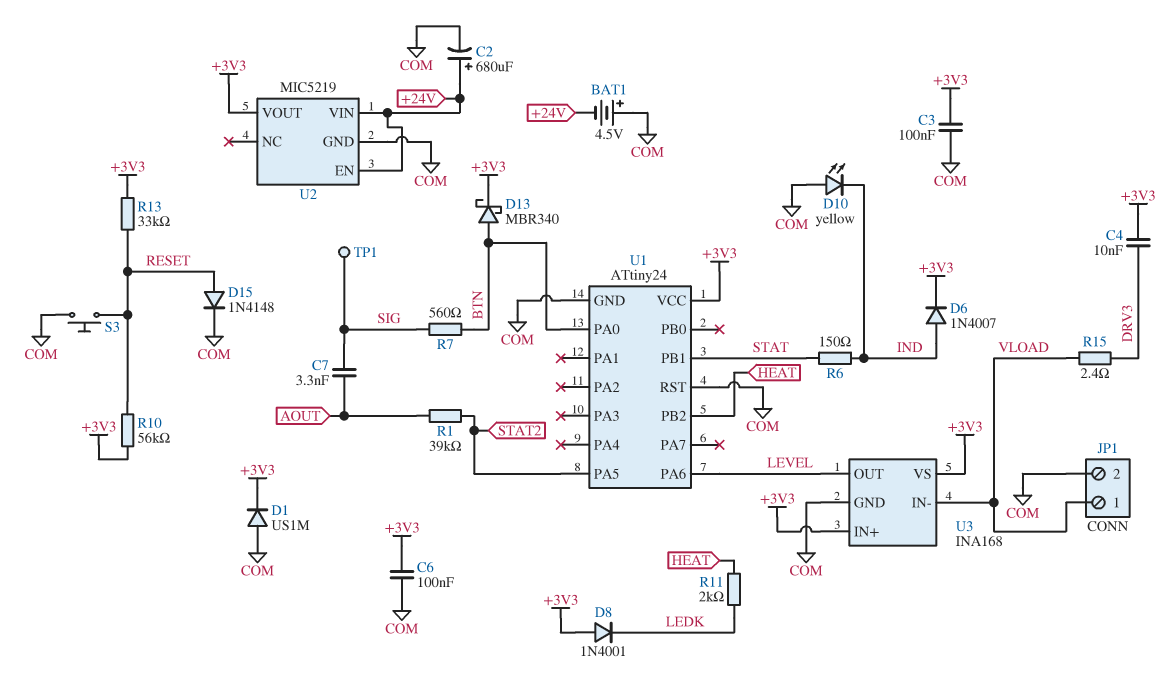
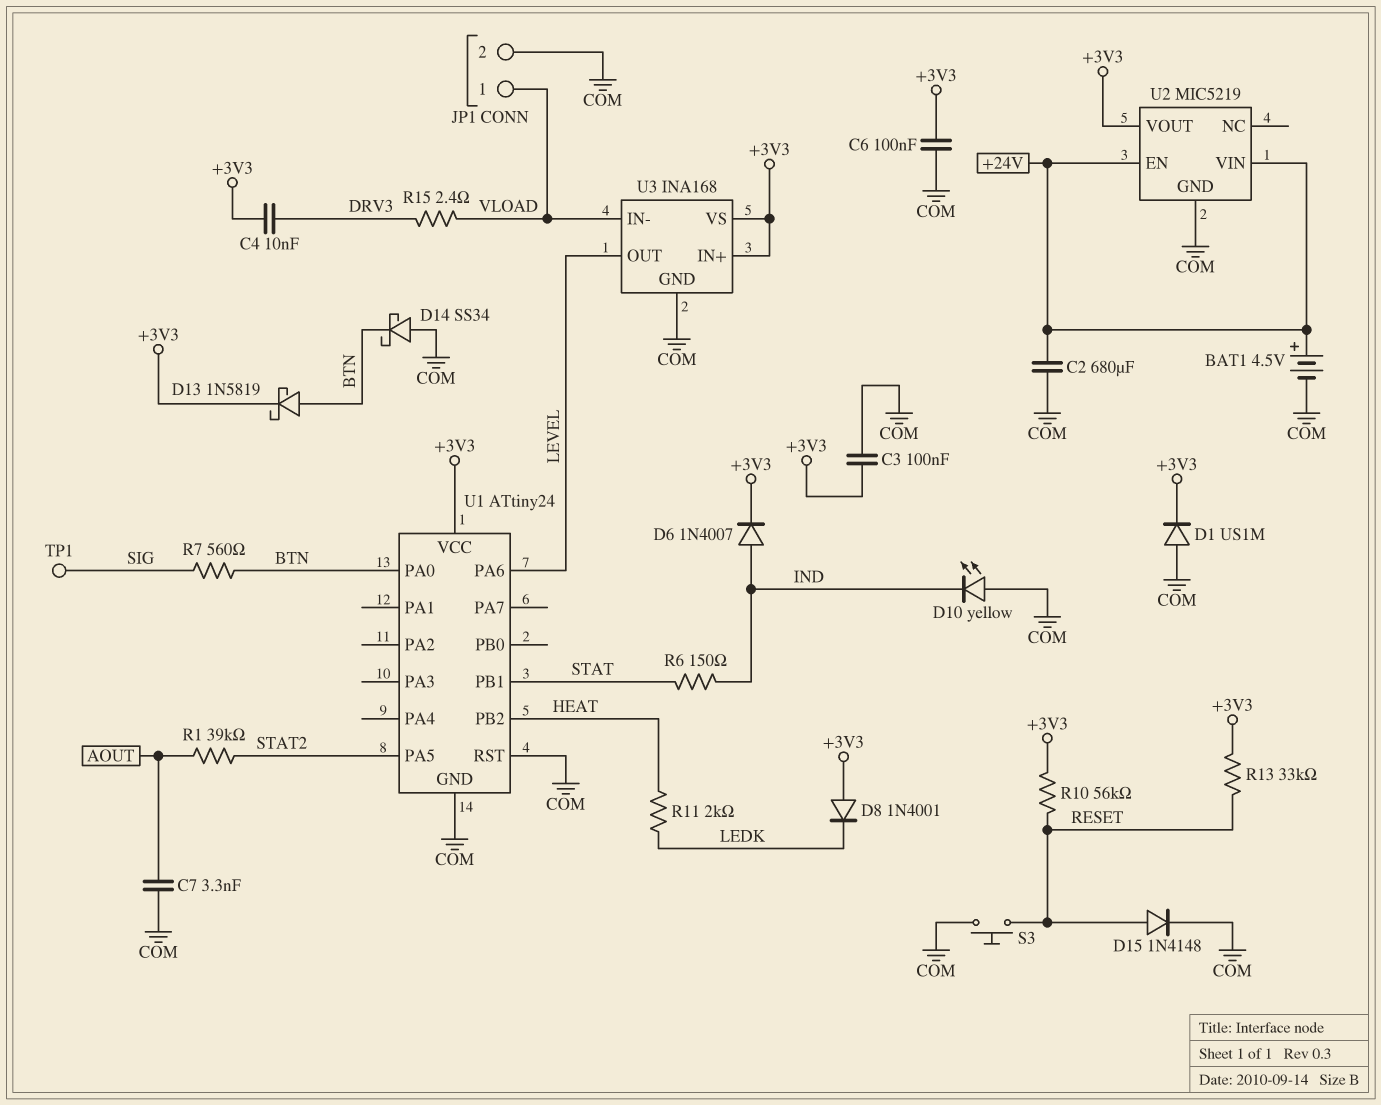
BAT1: 4.5V (plus COM, minus +24V) -> 4.5V (plus +24V, minus COM)
C2: 680uF (plus +24V, minus COM) -> 680uF (+24V, COM)
C7: 3.3nF (AOUT, SIG) -> 3.3nF (AOUT, COM)
D13: schottky MBR340 (A BTN, K +3V3) -> schottky 1N5819 (A BTN, K +3V3)
D14: none -> schottky SS34 (A COM, K BTN)

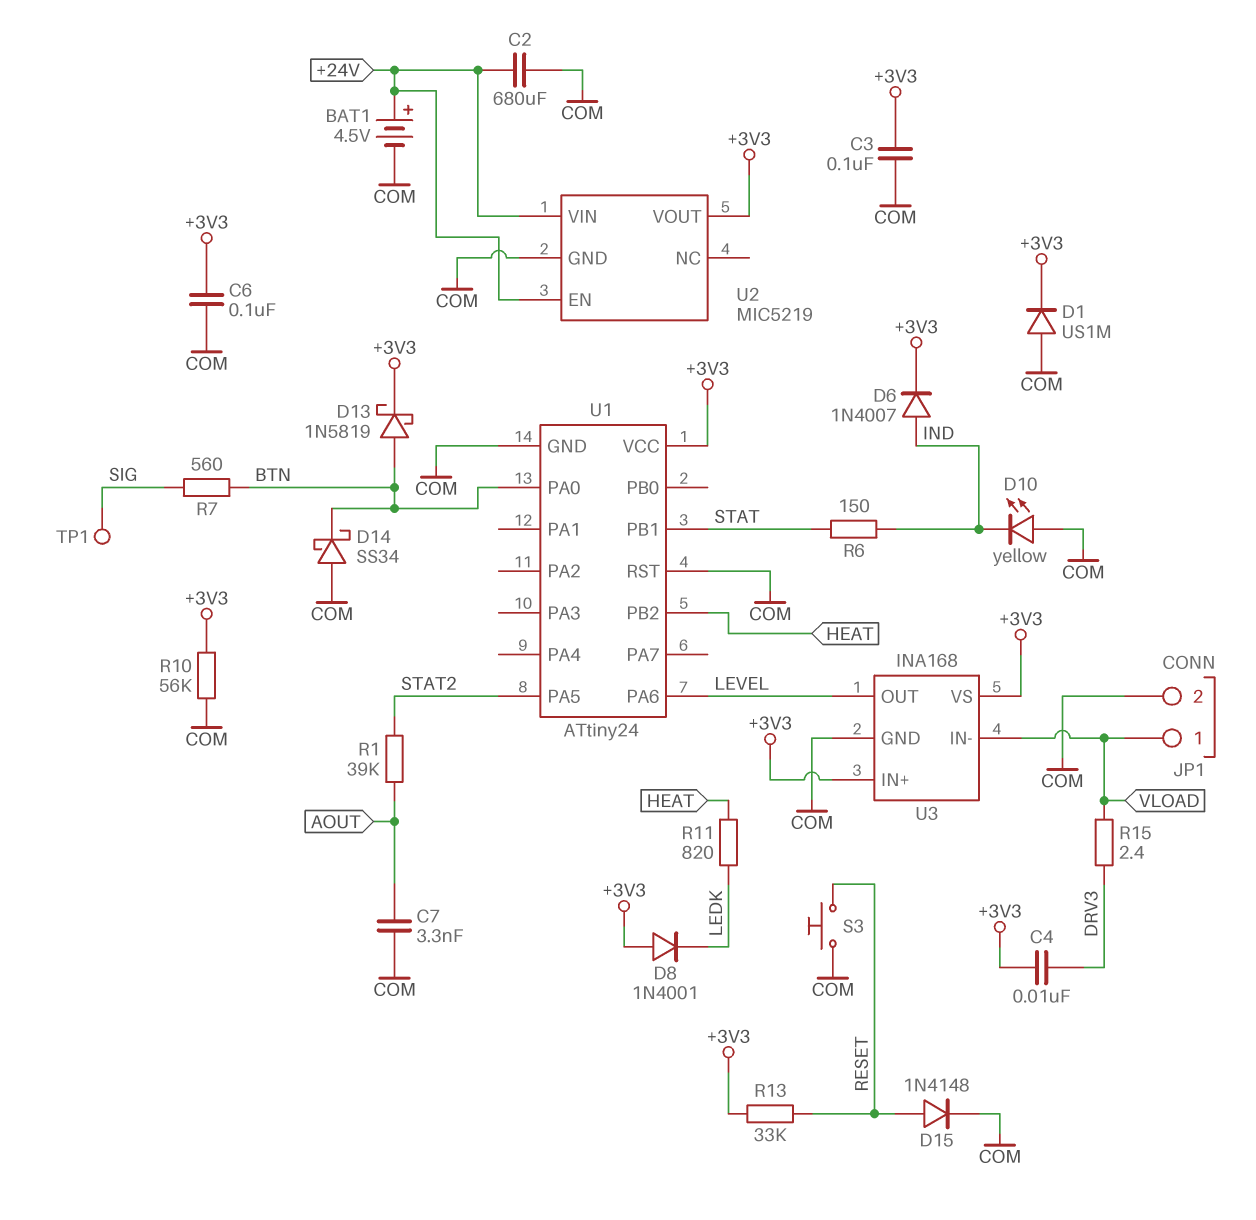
R10: 56k (+3V3, RESET) -> 56k (+3V3, COM)
R11: 2k (HEAT, LEDK) -> 820 (HEAT, LEDK)

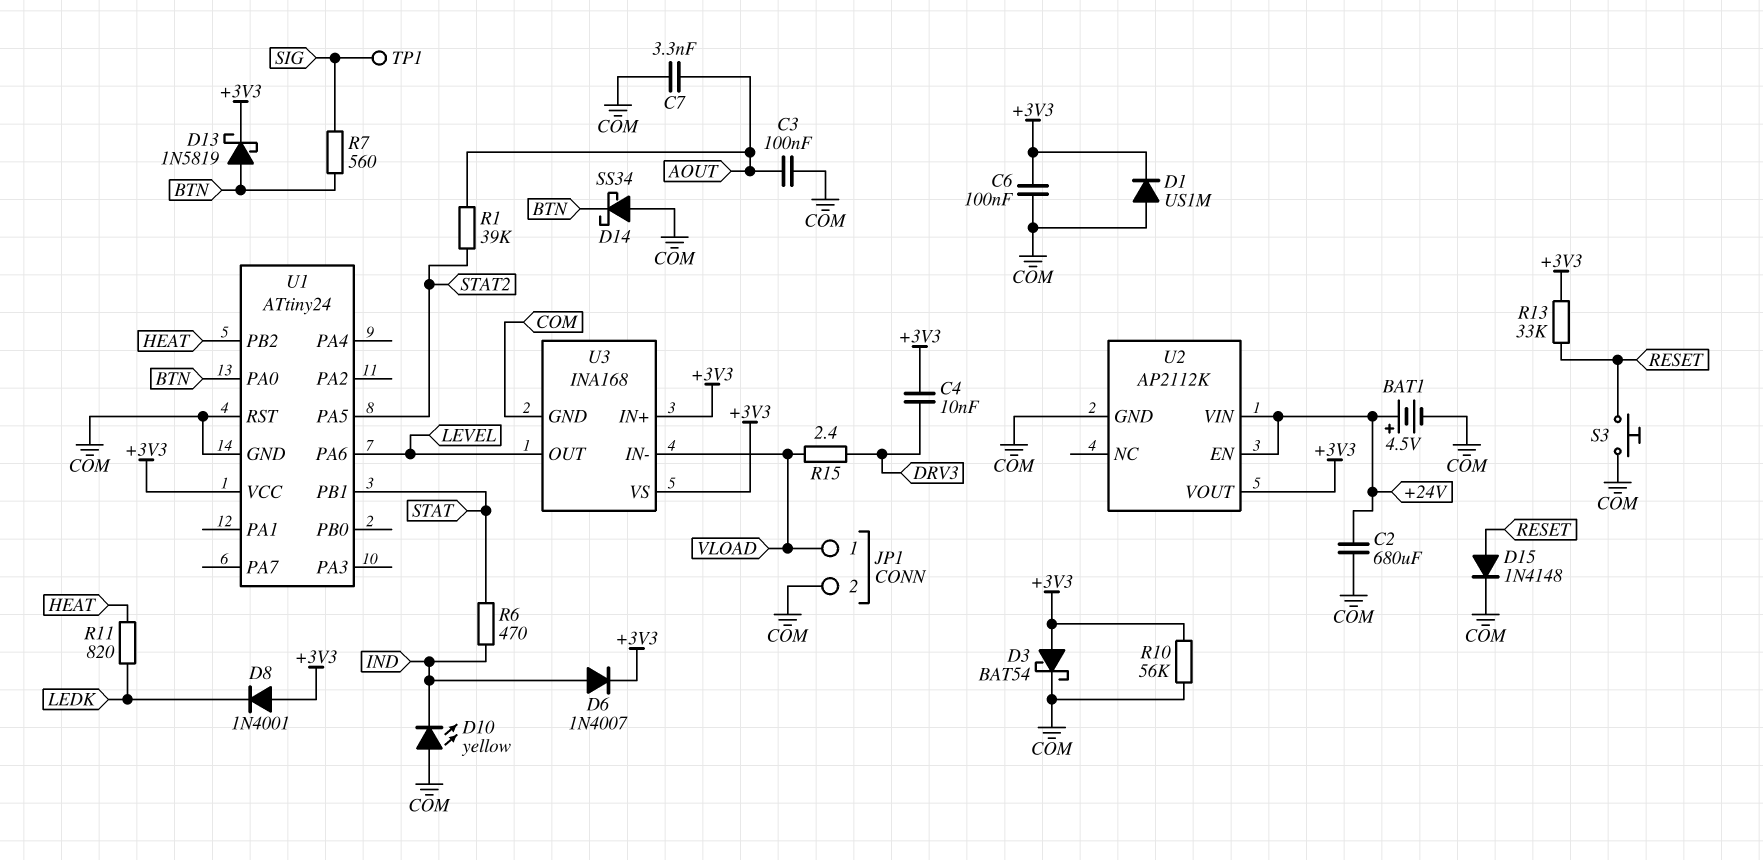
C3: 100nF (+3V3, COM) -> 100nF (AOUT, COM)
D3: none -> schottky BAT54 (A +3V3, K COM)
R6: 150 (IND, STAT) -> 470 (IND, STAT)
U2: MIC5219 -> AP2112K

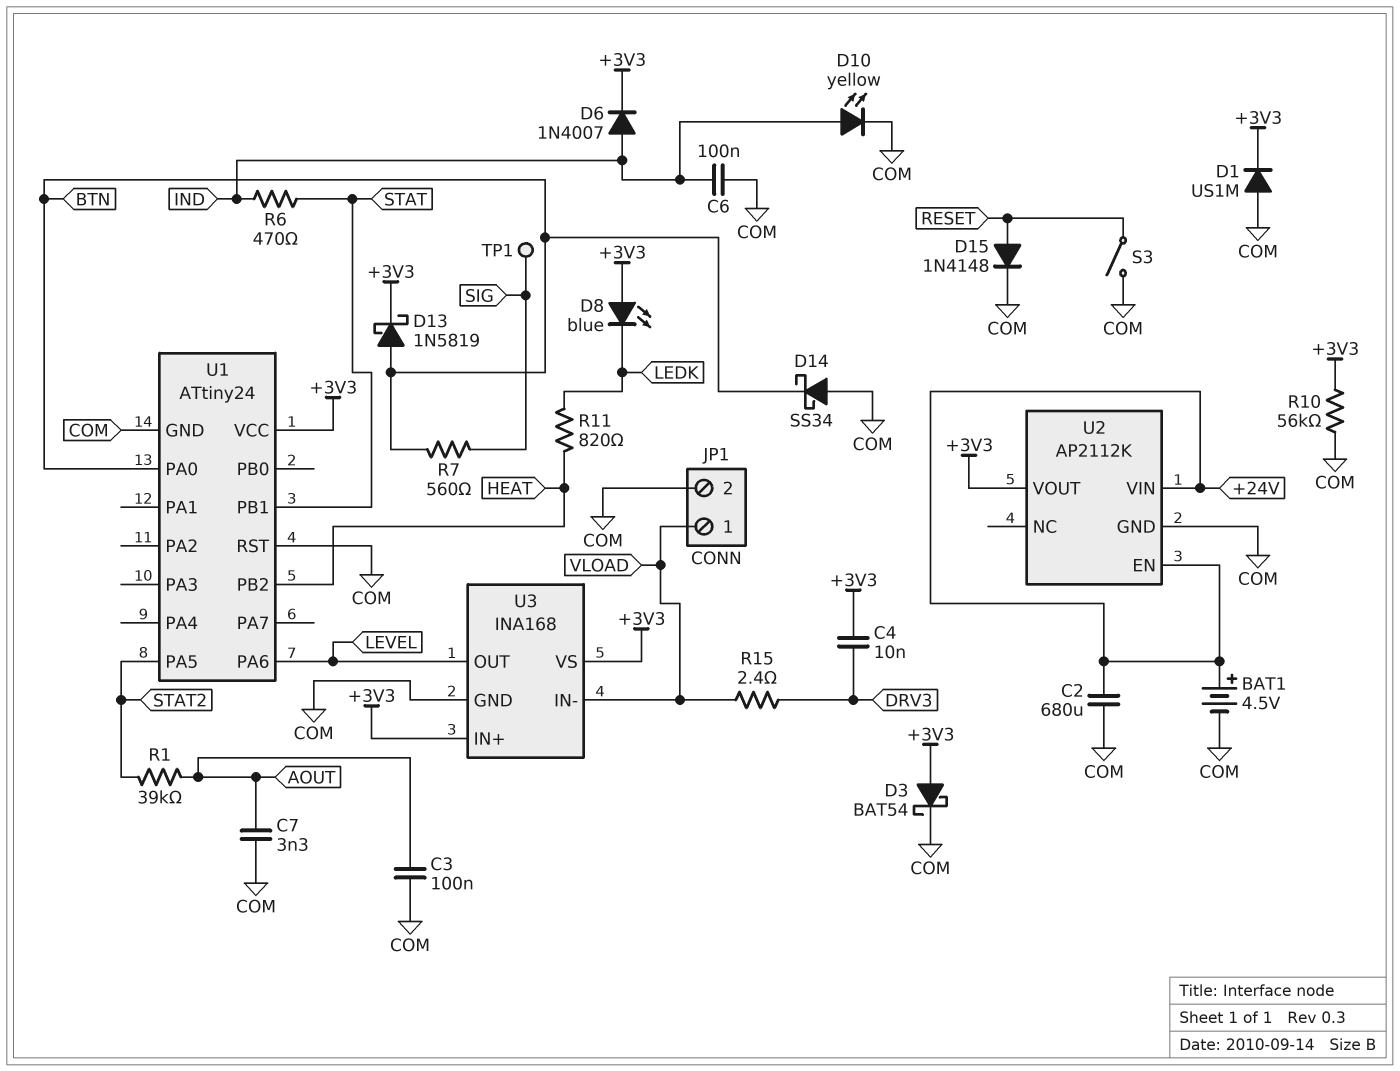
C6: 100nF (+3V3, COM) -> 100nF (COM, IND)
D8: diode 1N4001 (A +3V3, K LEDK) -> LED blue (A +3V3, K LEDK)
D10: LED yellow (A COM, K IND) -> LED yellow (A IND, K COM)
R13: 33k (+3V3, RESET) -> none
S3: button (COM, RESET) -> switch (COM, RESET)

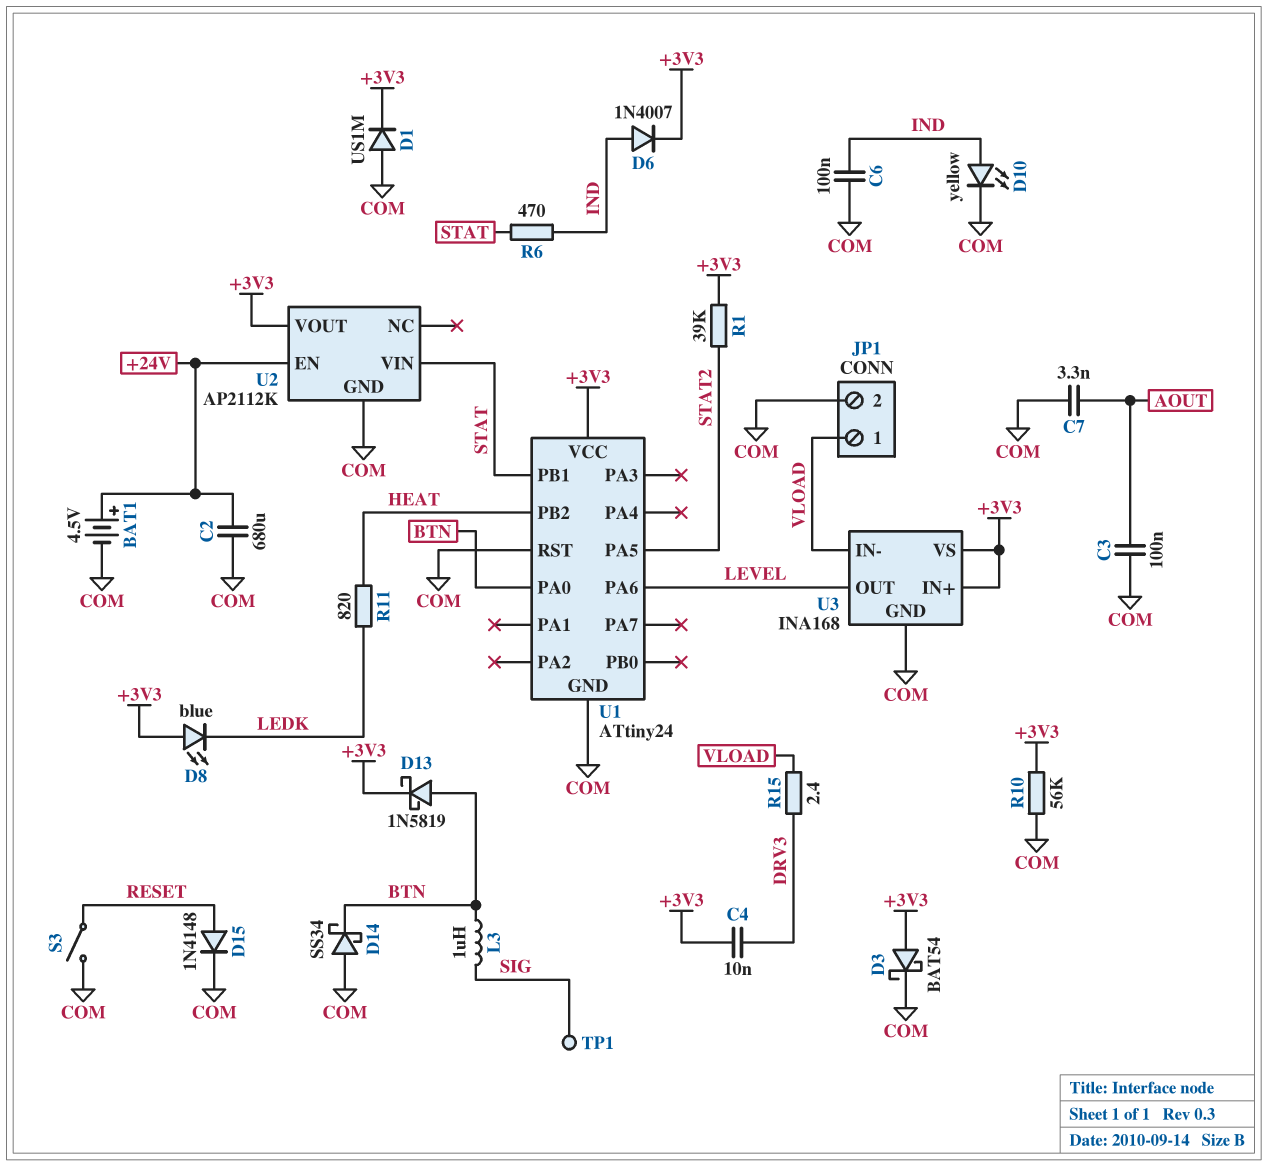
L3: none -> 1uH (BTN, SIG)
R1: 39k (AOUT, STAT2) -> 39k (+3V3, STAT2)
R7: 560 (BTN, SIG) -> none
U2 pin VIN: +24V -> STAT

